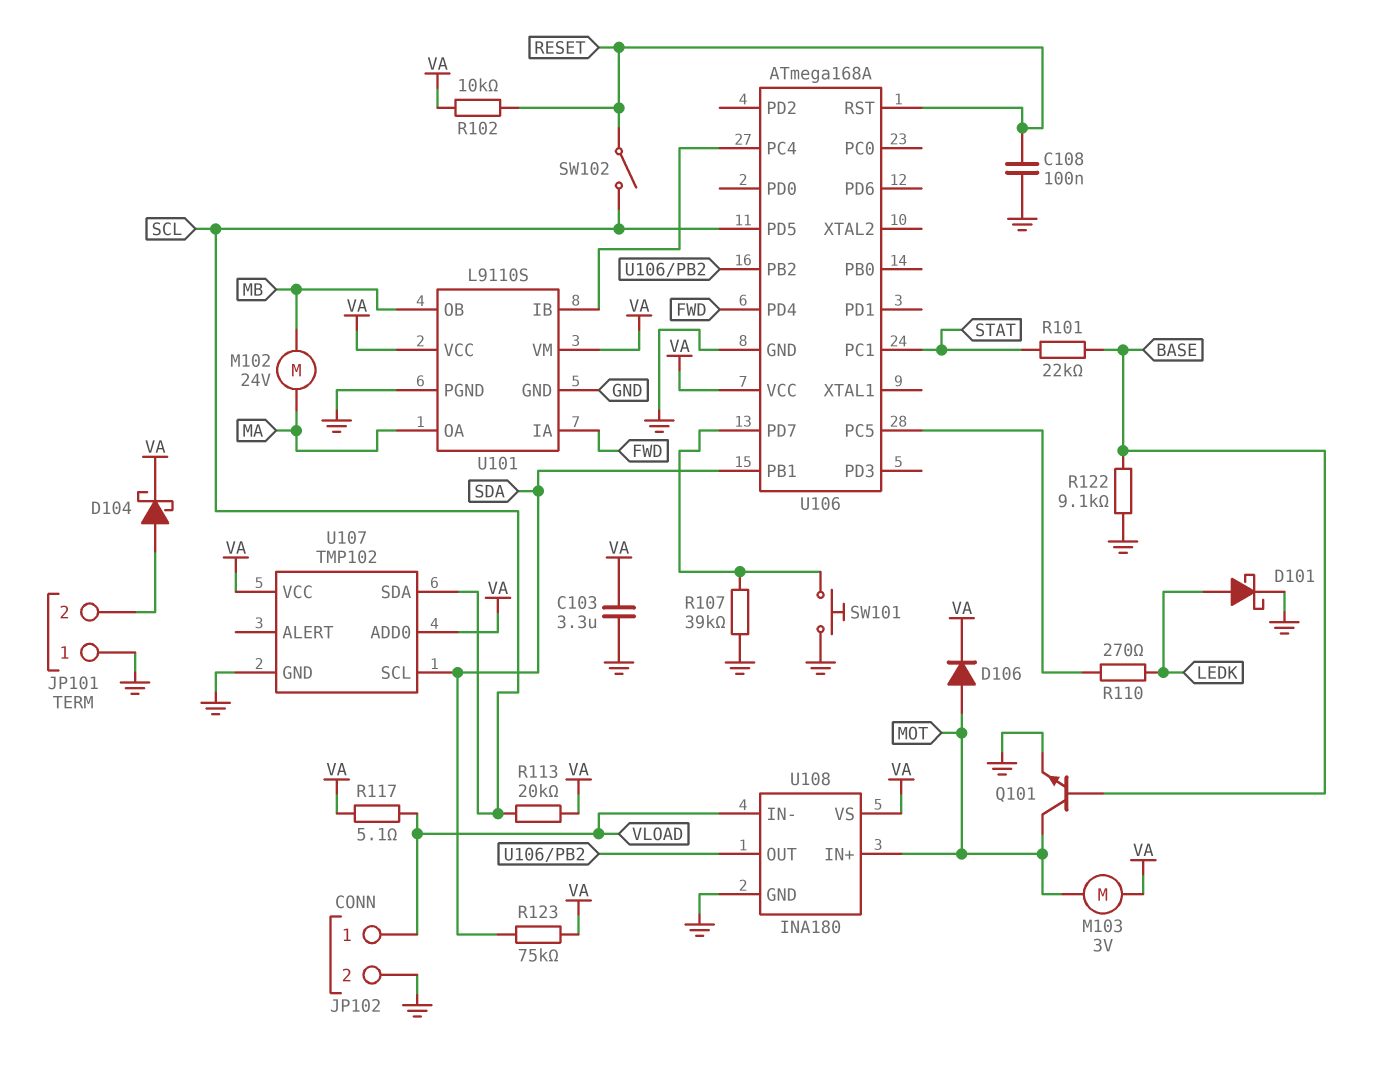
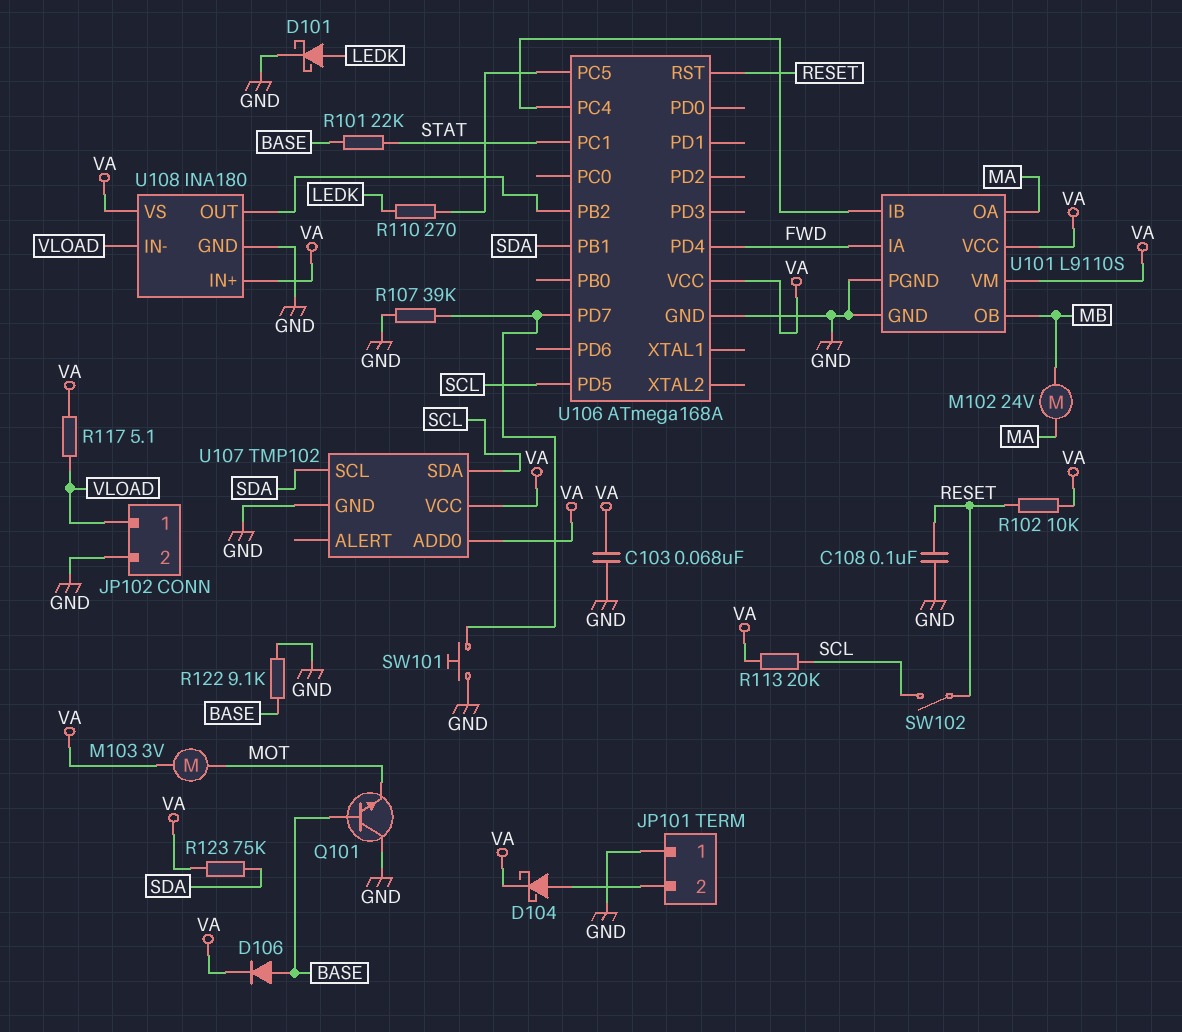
C103: 3.3uF (GND, VA) -> 68nF (GND, VA)
D106: diode (A MOT, K VA) -> diode (A BASE, K VA)
Q101: NPN (B BASE, C MOT, E GND) -> NPN (B BASE, C GND, E MOT)
U108 pin IN+: MOT -> VA

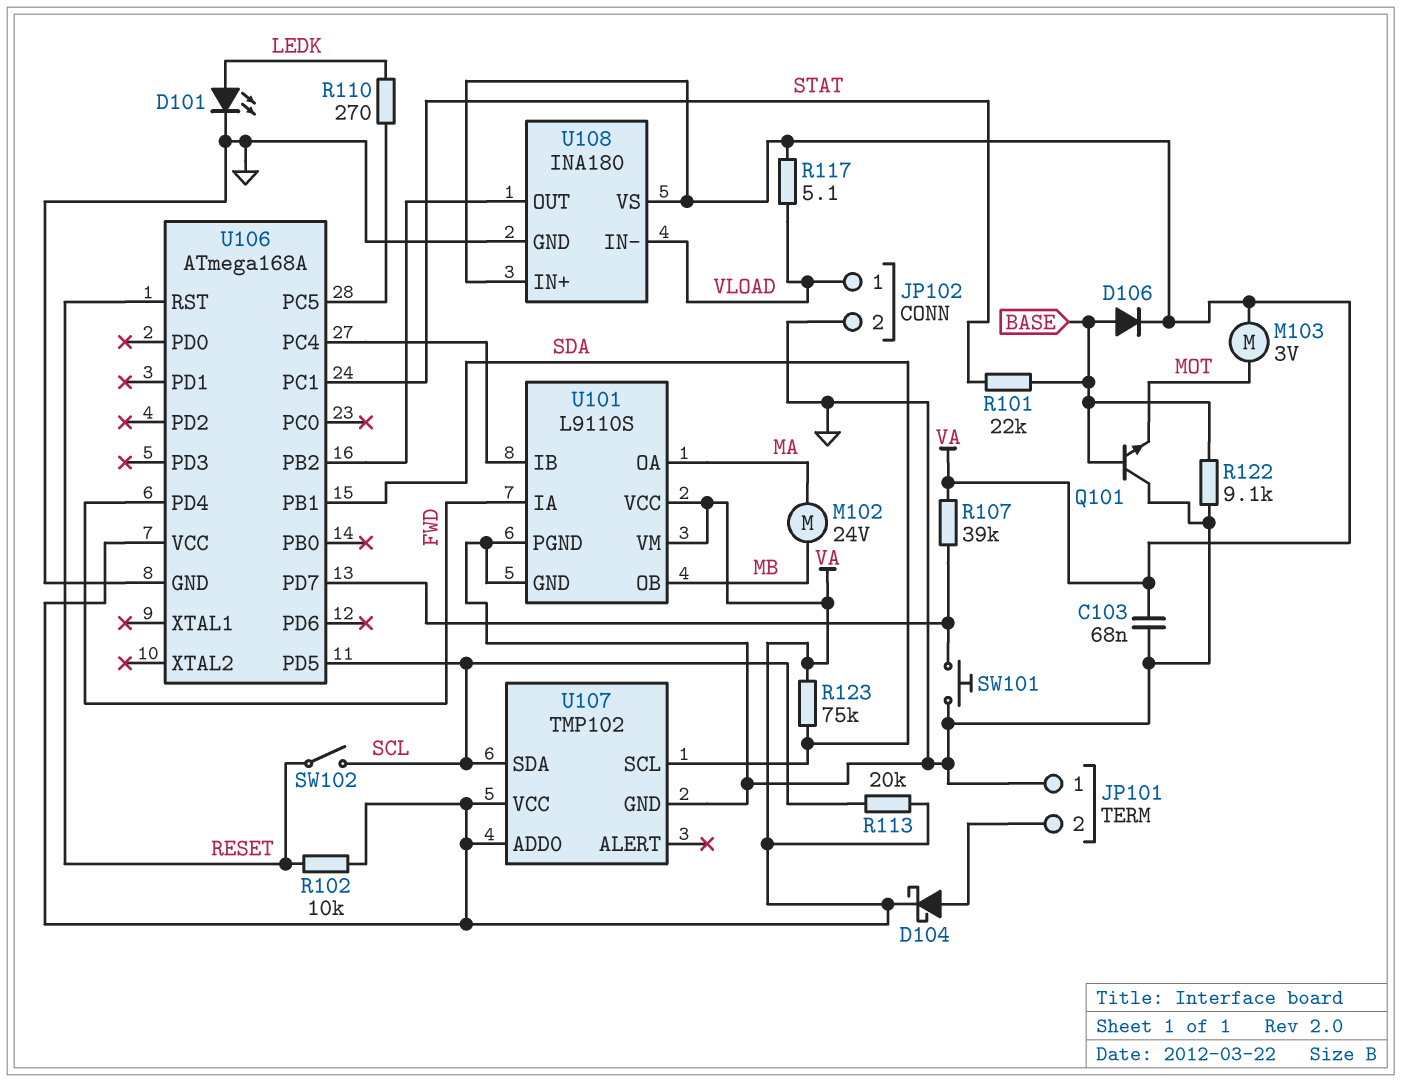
C108: 100nF (GND, RESET) -> none
D101: schottky (A LEDK, K GND) -> LED (A LEDK, K GND)
R107: 39k (GND, U106/PD7) -> 39k (U106/PD7, VA)

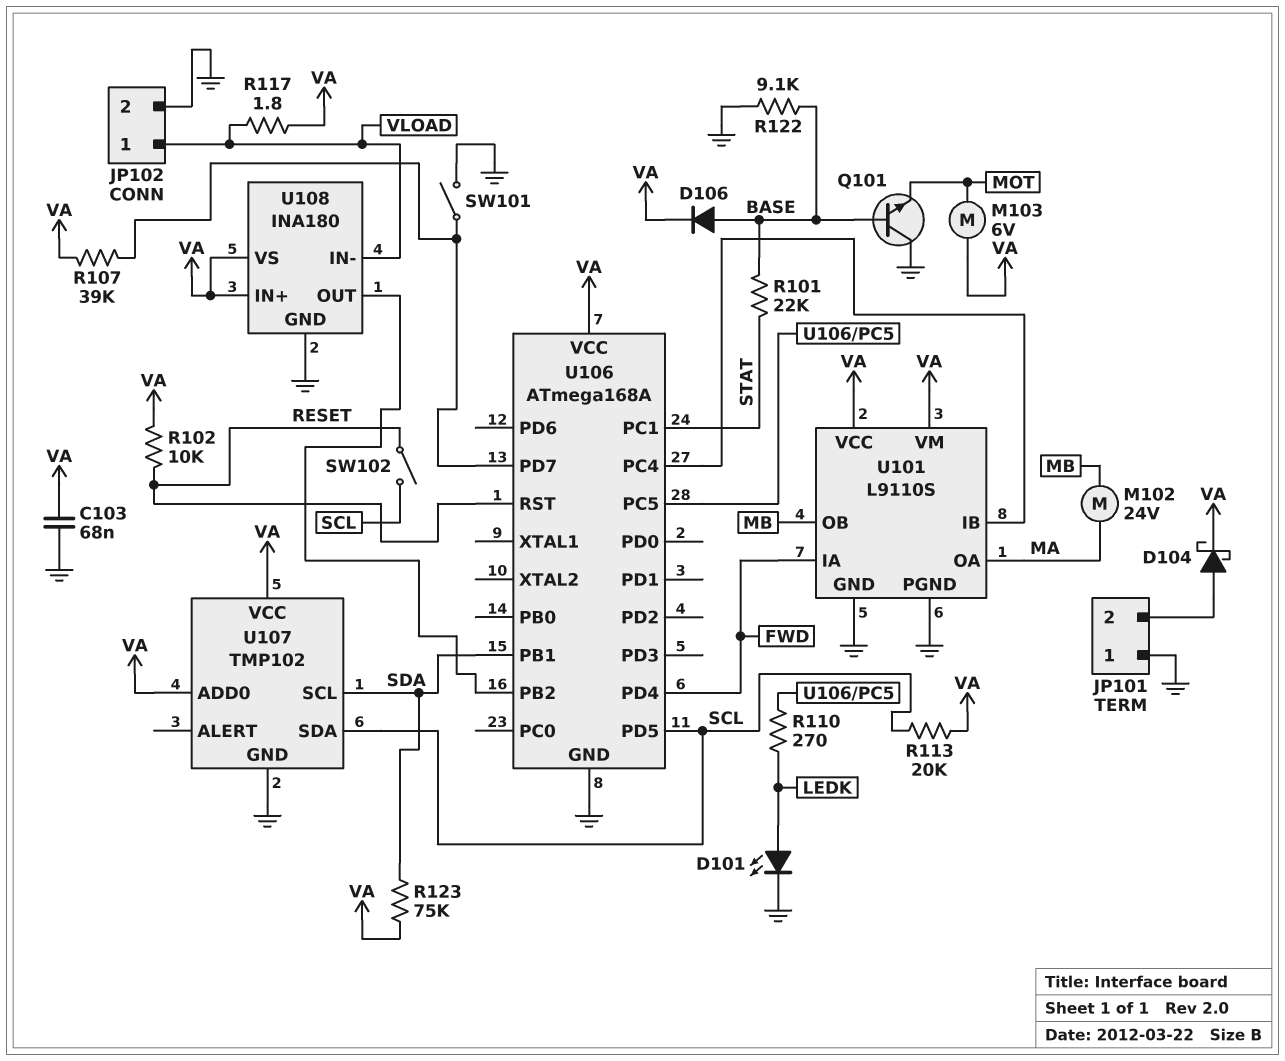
M103: motor 3V (MOT, VA) -> motor 6V (MOT, VA)
R117: 5.1 (VA, VLOAD) -> 1.8 (VA, VLOAD)
SW101: button (GND, U106/PD7) -> switch (GND, U106/PD7)

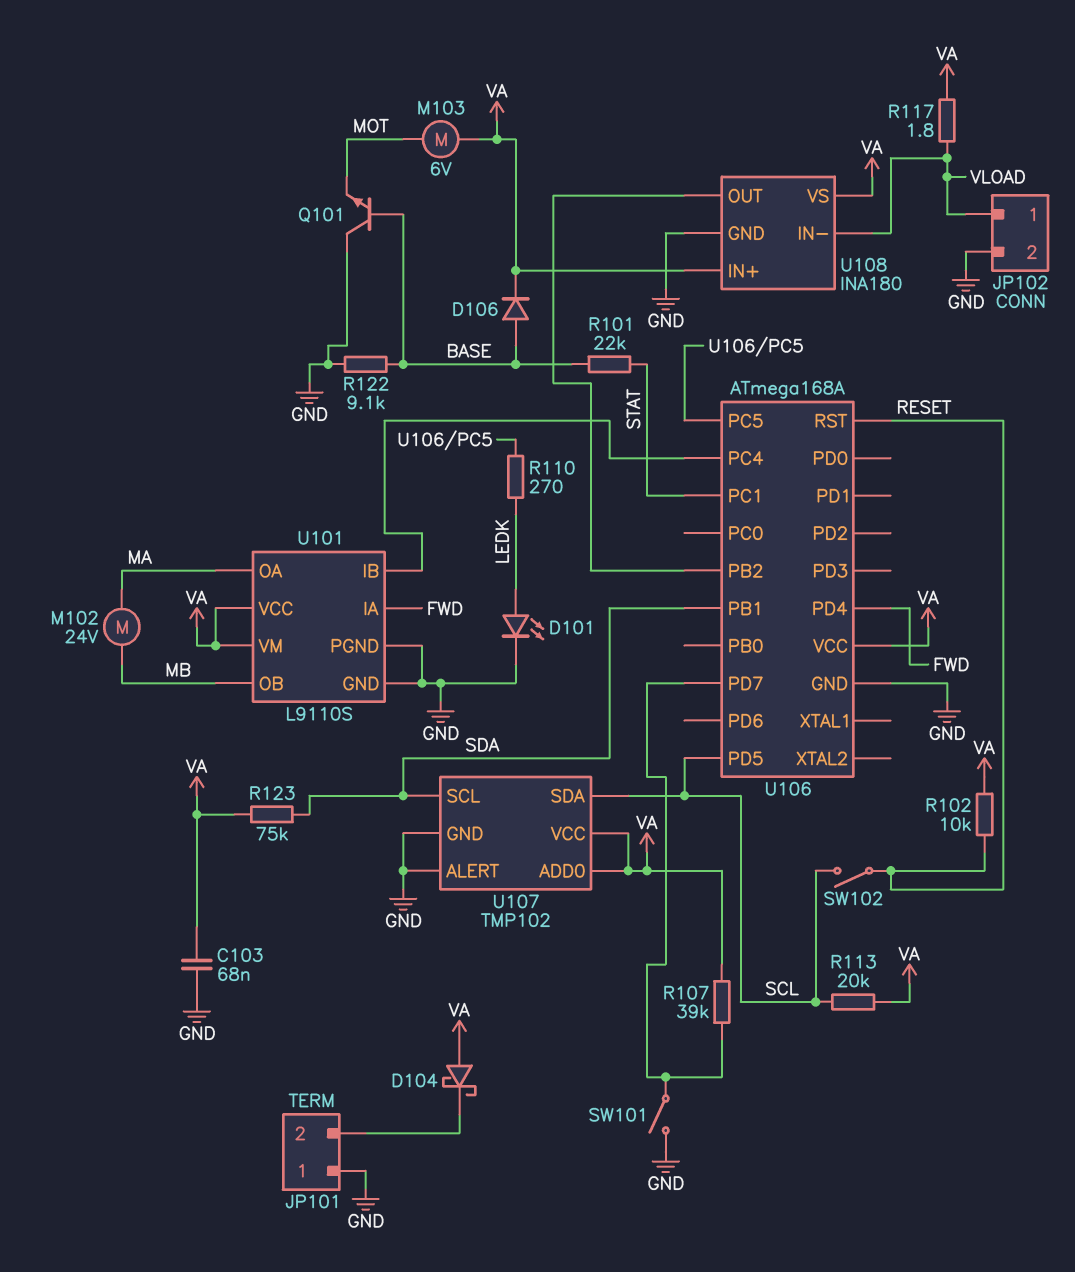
D104: schottky (A JP101/2, K VA) -> schottky (A VA, K JP101/2)
U107 pin ALERT: none -> GND

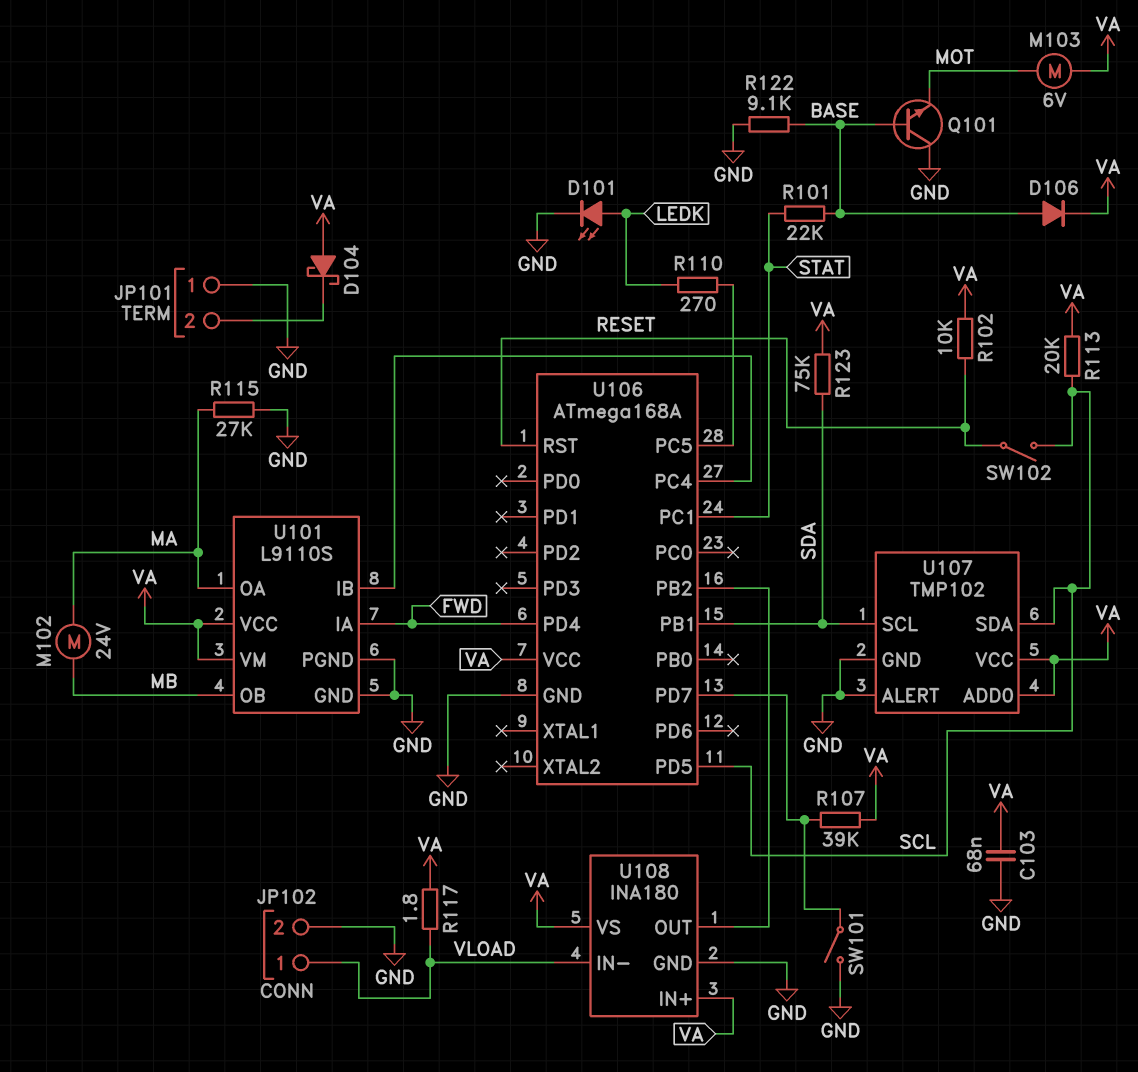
R115: none -> 27k (GND, MA)

